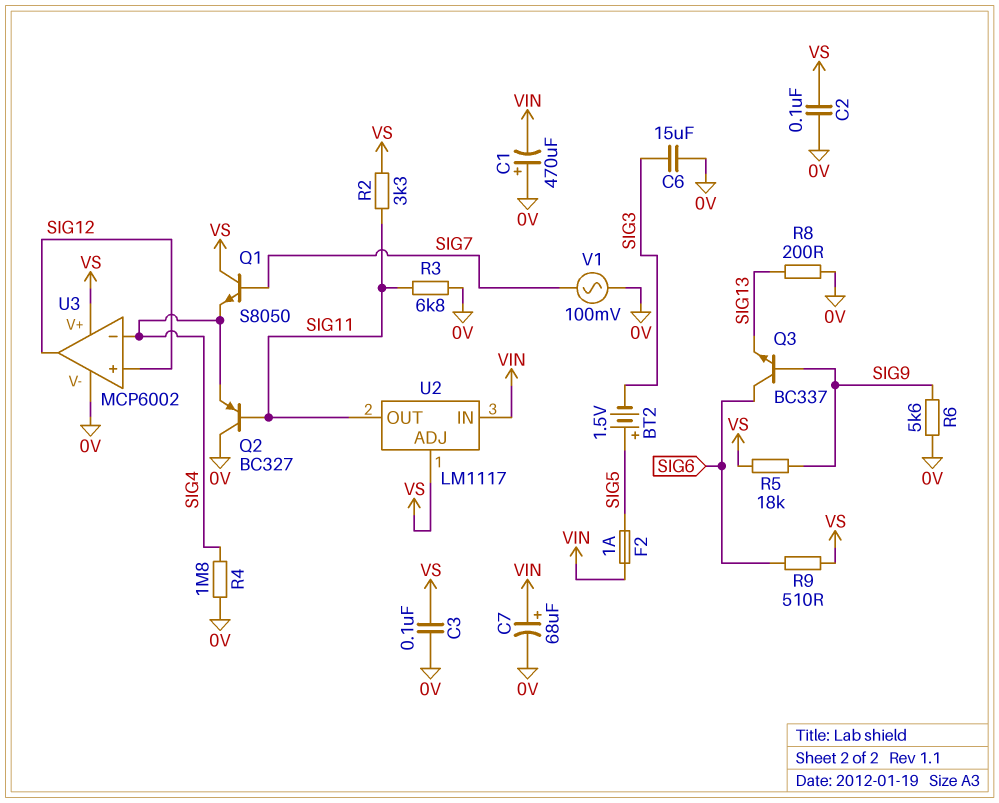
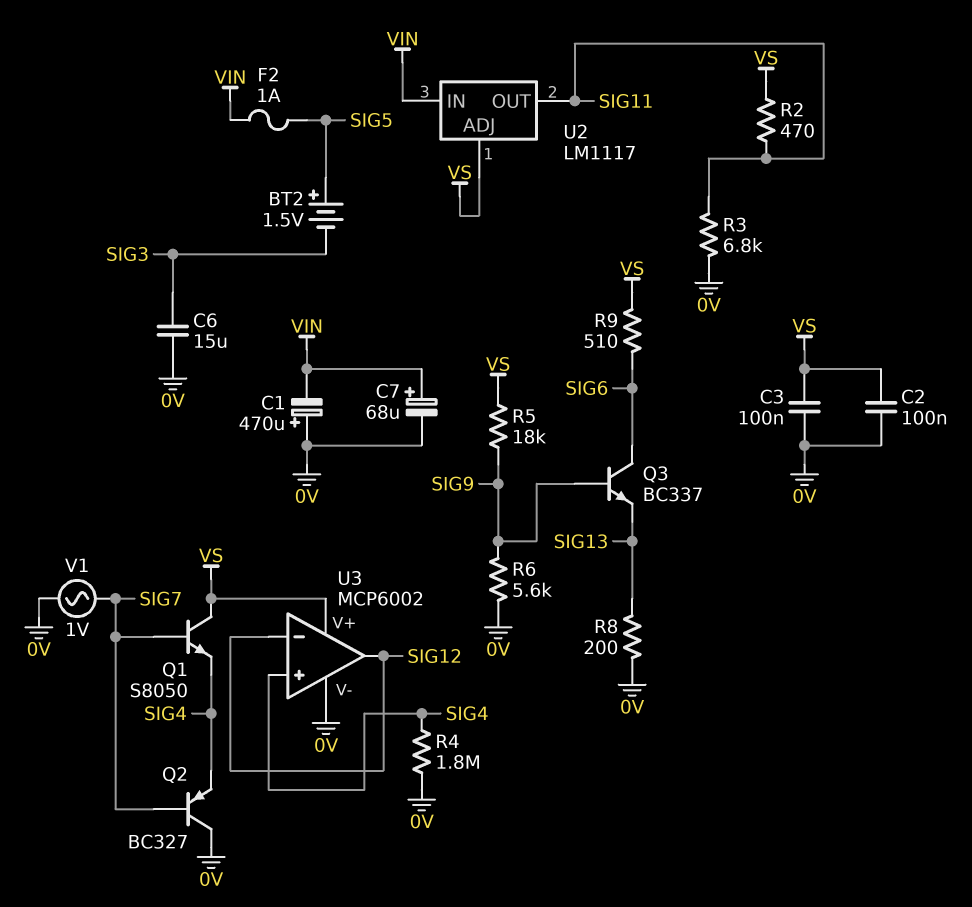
Q2: PNP BC327 (B SIG11, C 0V, E SIG4) -> PNP BC327 (B SIG7, C 0V, E SIG4)
R2: 3.3k (SIG11, VS) -> 470 (SIG11, VS)
U3 pin in+: SIG12 -> SIG4
U3 pin in-: SIG4 -> SIG12
V1: AC 100mV (0V, SIG7) -> AC 1V (0V, SIG7)

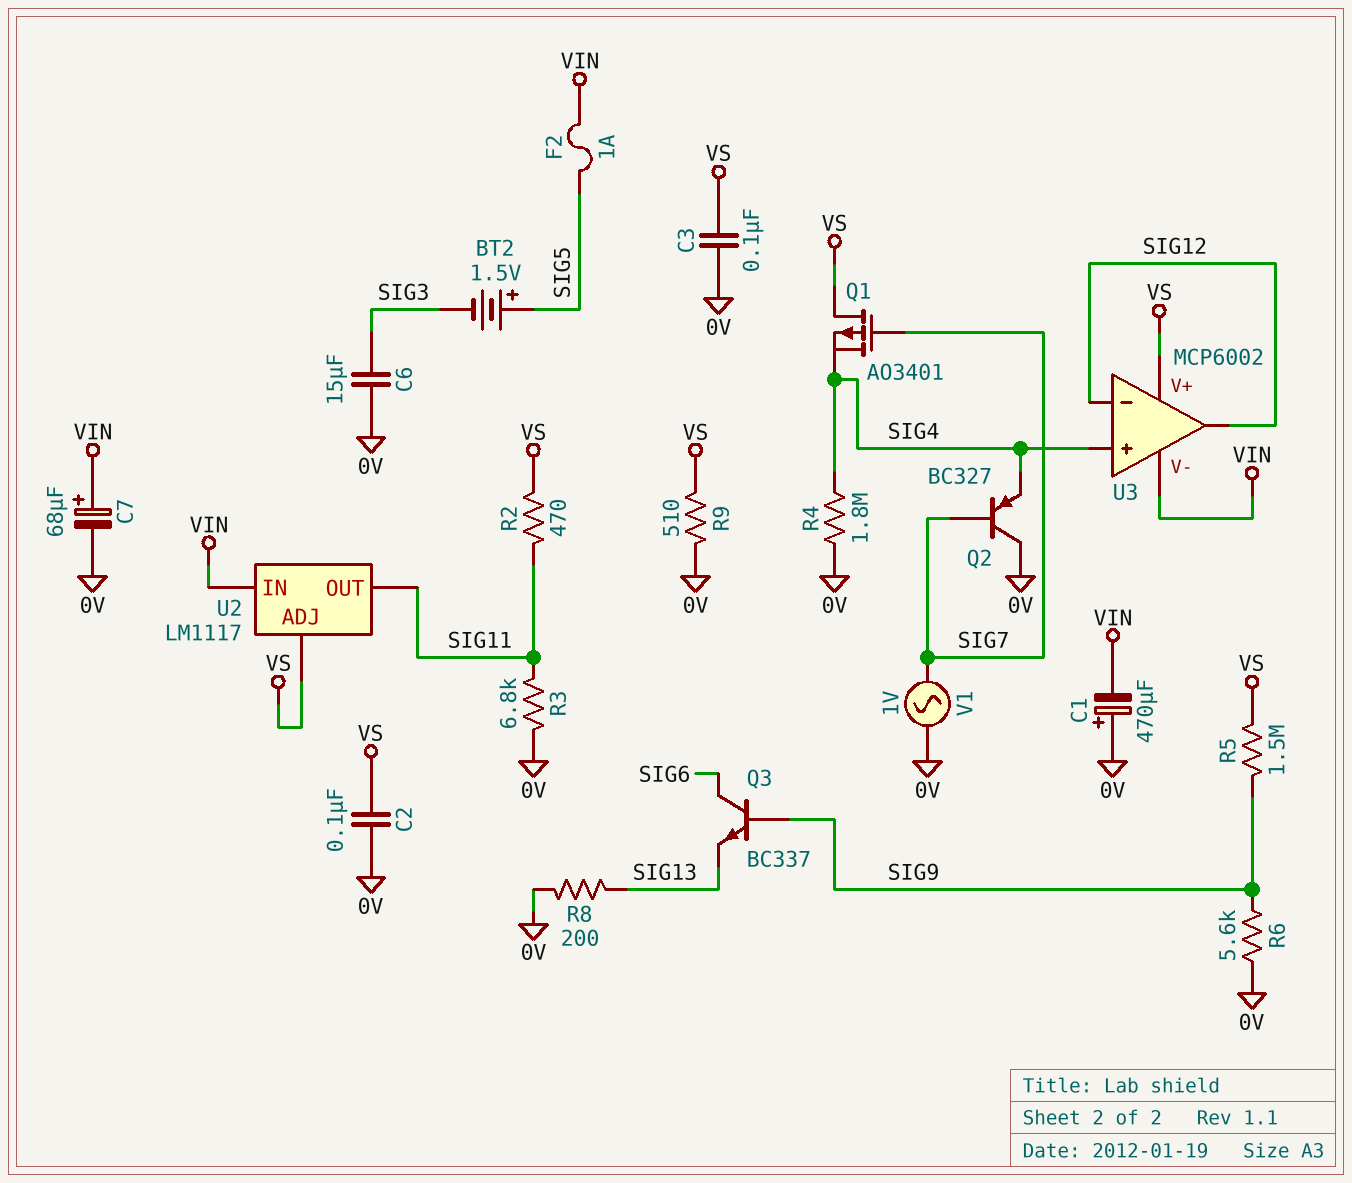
Q1: NPN S8050 (B SIG7, C VS, E SIG4) -> PMOS AO3401 (G SIG7, D VS, S SIG4)
R5: 18k (SIG9, VS) -> 1.5M (SIG9, VS)
R9: 510 (SIG6, VS) -> 510 (0V, VS)
U3 pin V-: 0V -> VIN

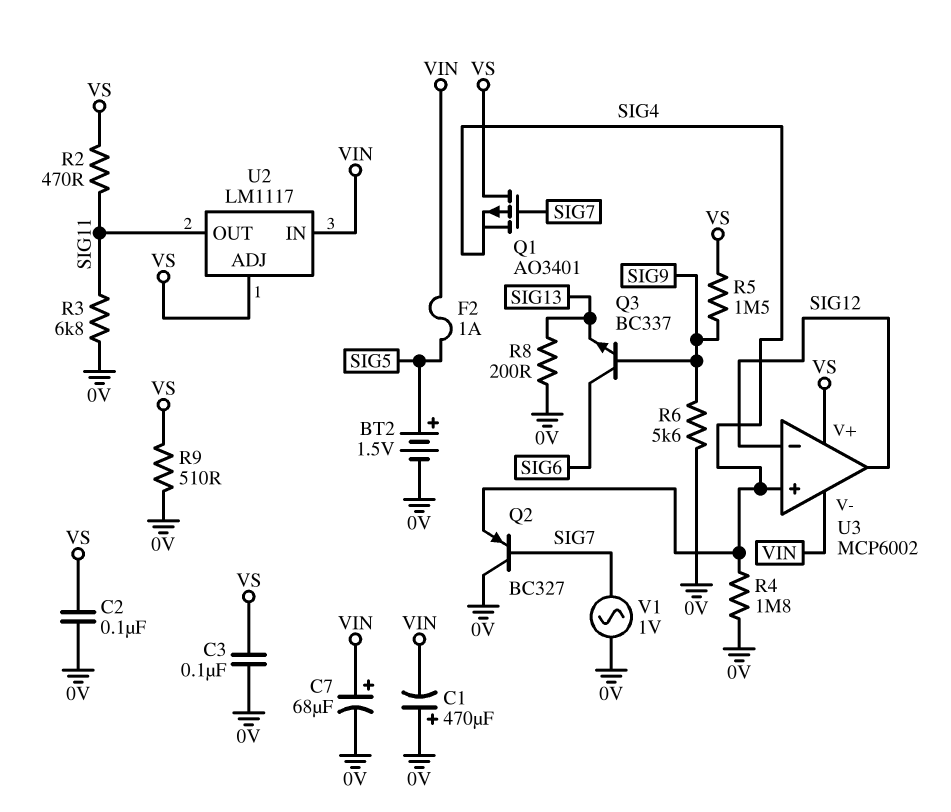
BT2: 1.5V (plus SIG5, minus SIG3) -> 1.5V (plus SIG5, minus 0V)
C6: 15uF (0V, SIG3) -> none

